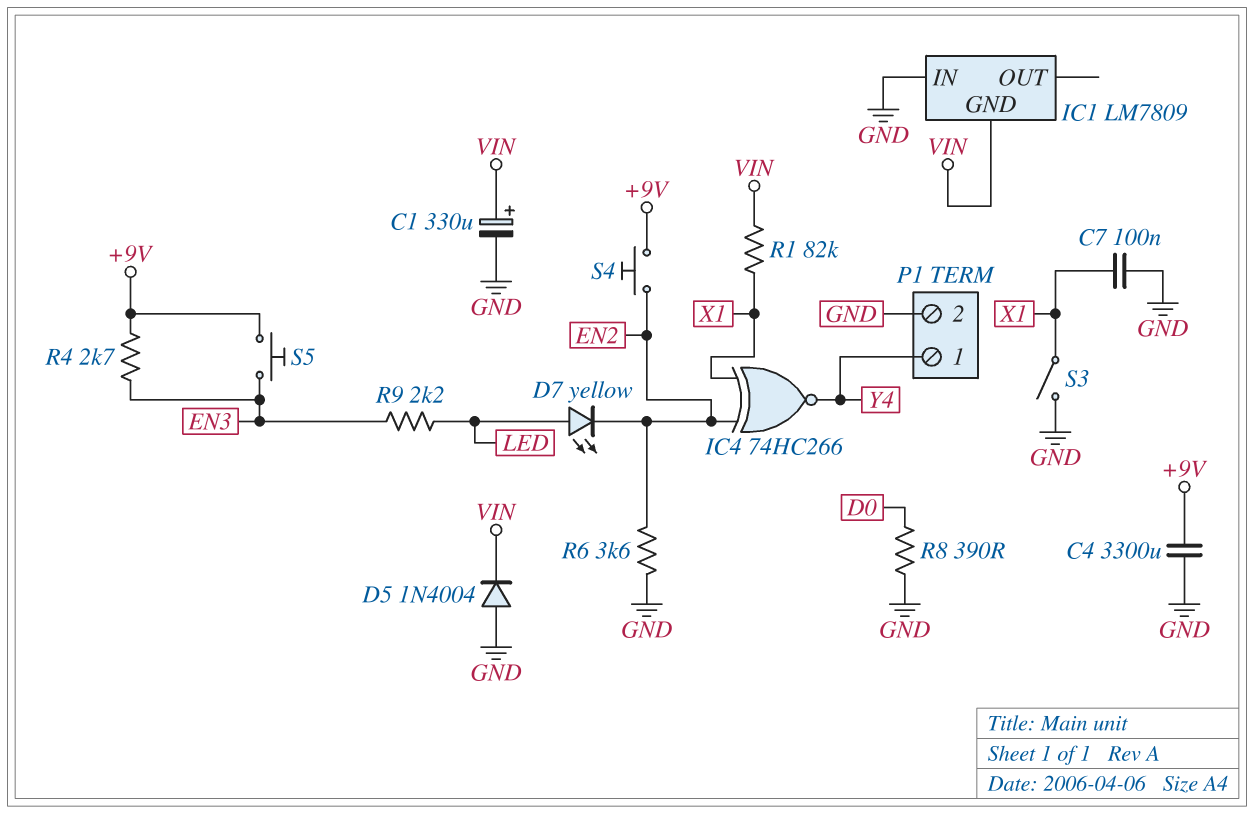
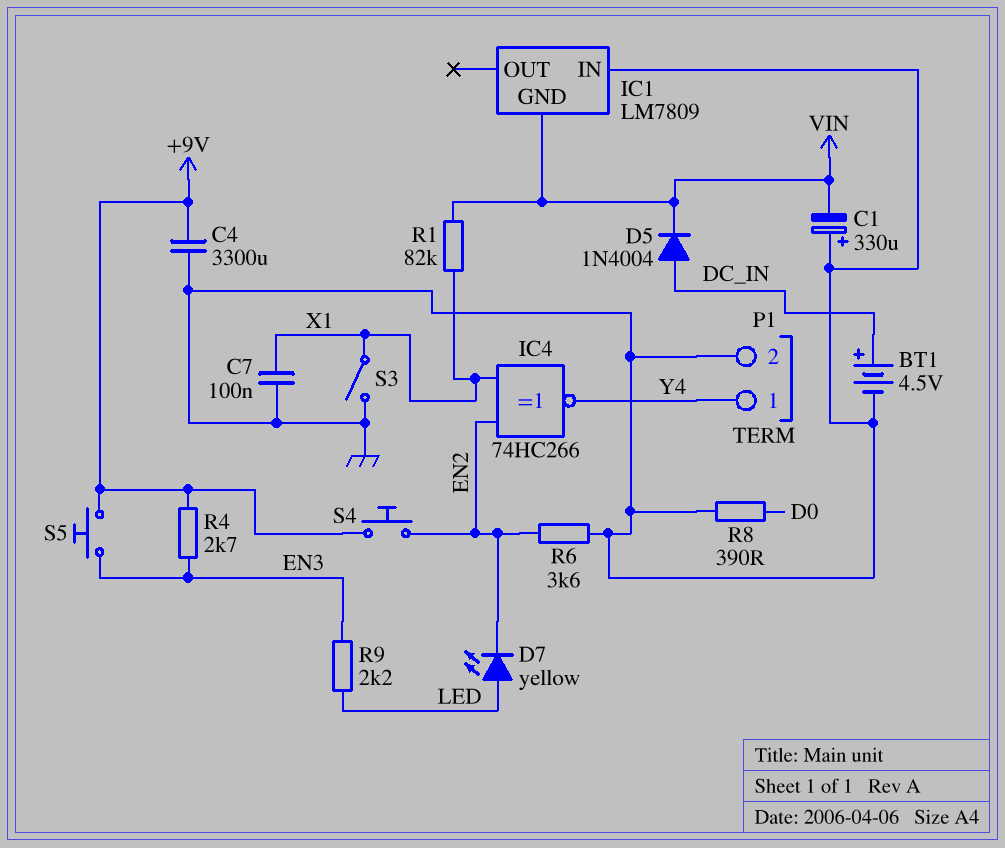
BT1: none -> 4.5V (plus DC_IN, minus GND)
C1: 330uF (plus VIN, minus GND) -> 330uF (plus GND, minus VIN)
D5: diode 1N4004 (A GND, K VIN) -> diode 1N4004 (A DC_IN, K VIN)

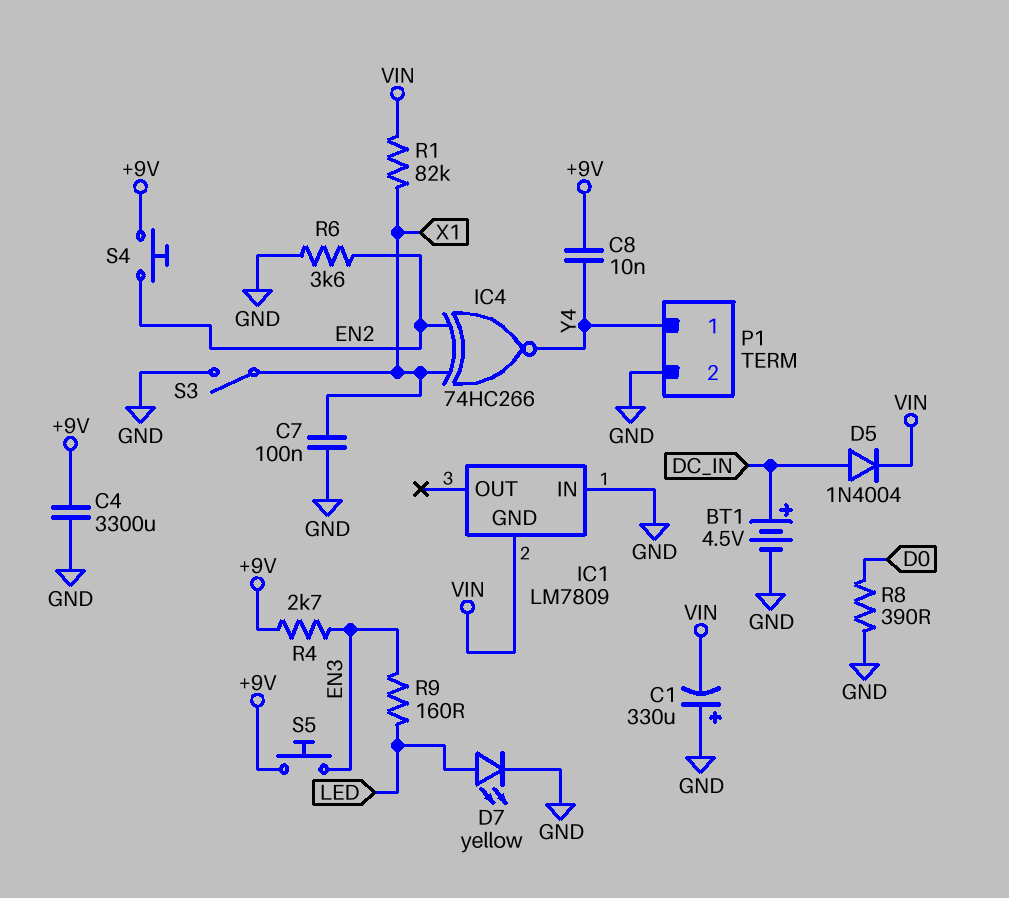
C8: none -> 10nF (+9V, Y4)
D7: LED yellow (A LED, K EN2) -> LED yellow (A LED, K GND)
R9: 2.2k (EN3, LED) -> 160 (EN3, LED)

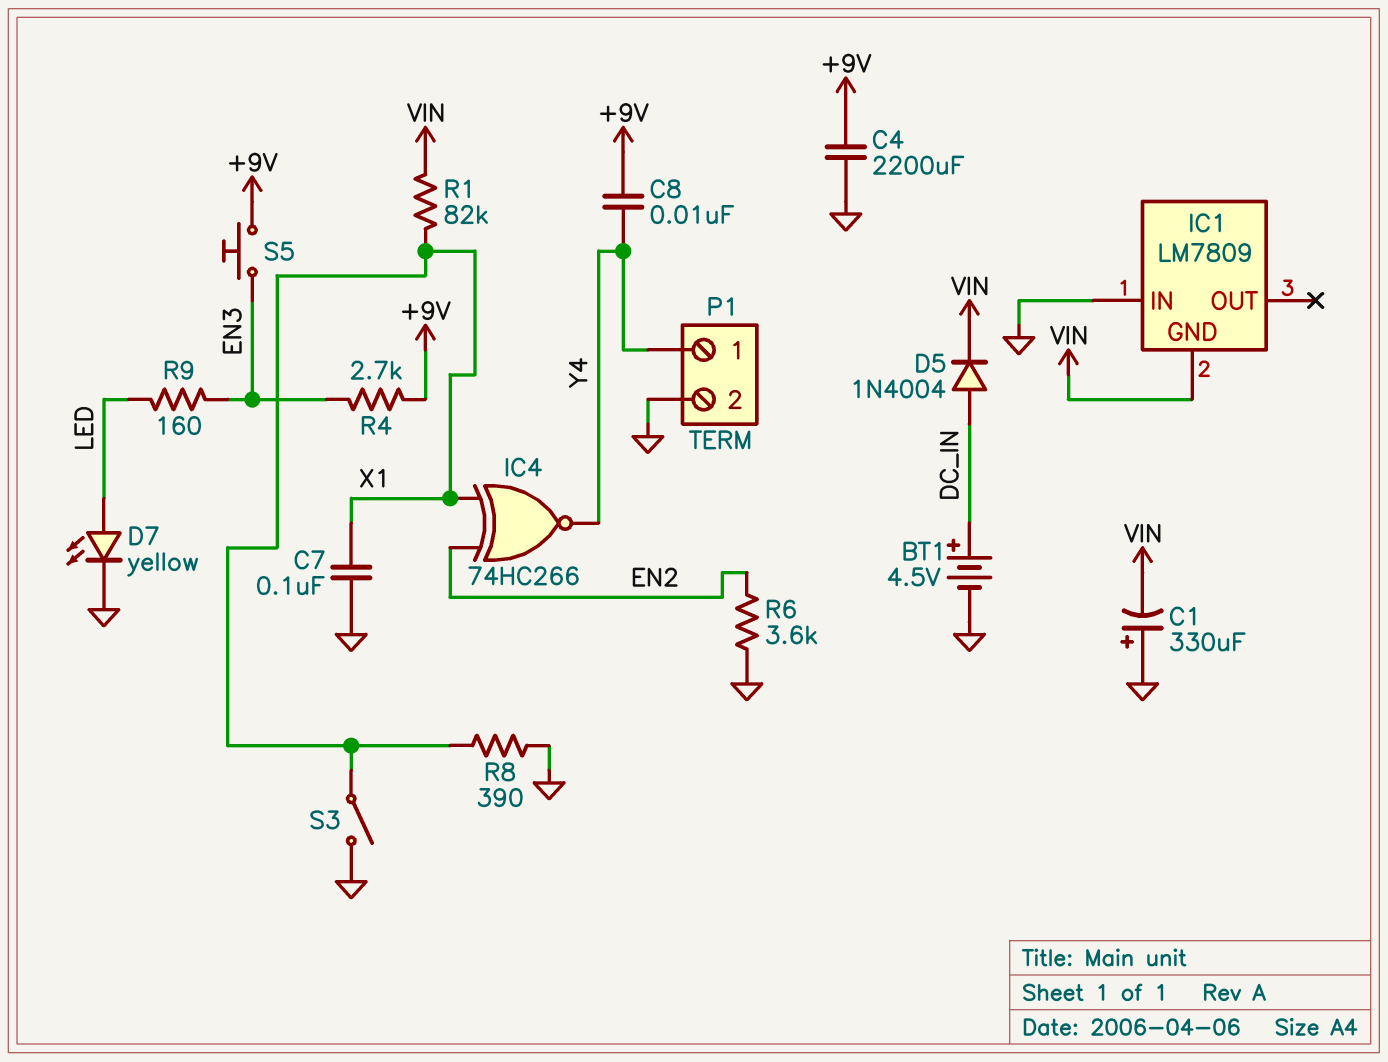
C4: 3300uF (+9V, GND) -> 2200uF (+9V, GND)
R8: 390 (D0, GND) -> 390 (GND, X1)
S4: button (+9V, EN2) -> none

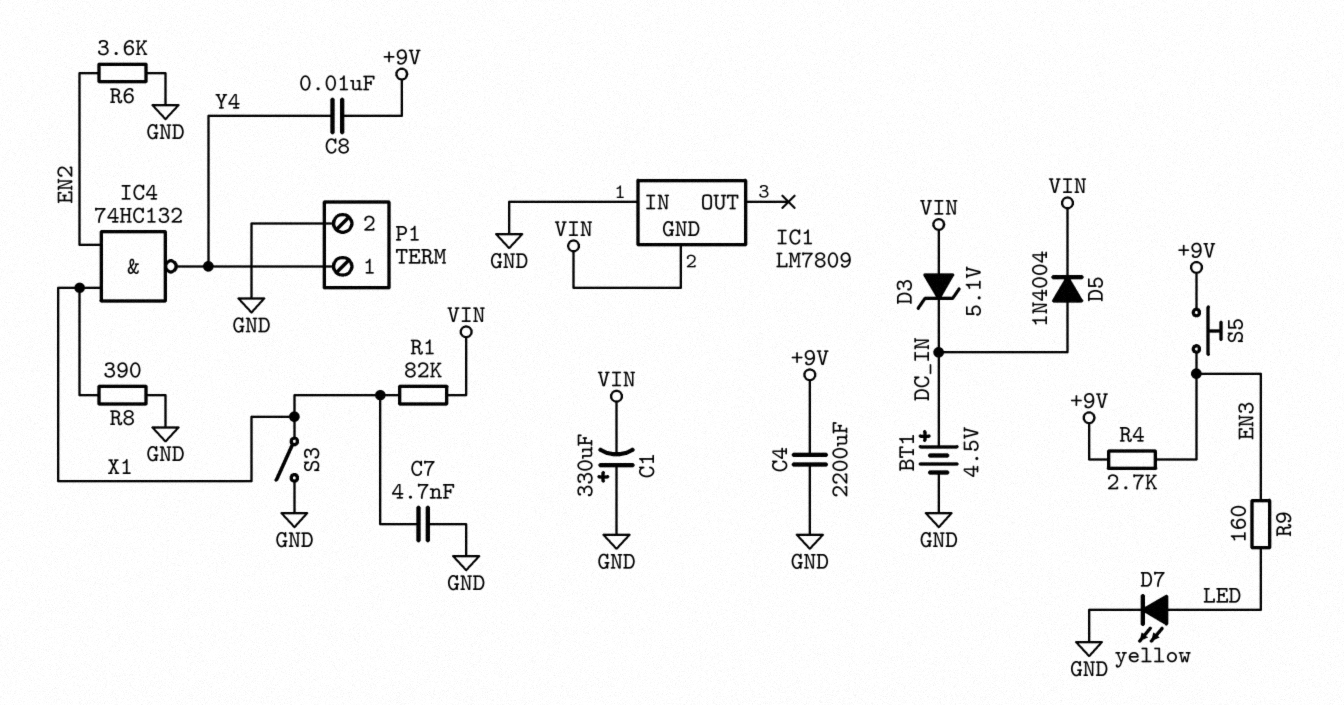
C7: 100nF (GND, X1) -> 4.7nF (GND, X1)
D3: none -> zener 5.1V (A VIN, K DC_IN)
IC4: XNOR 74HC266 (in EN2, in X1, out Y4) -> NAND 74HC132 (in EN2, in X1, out Y4)

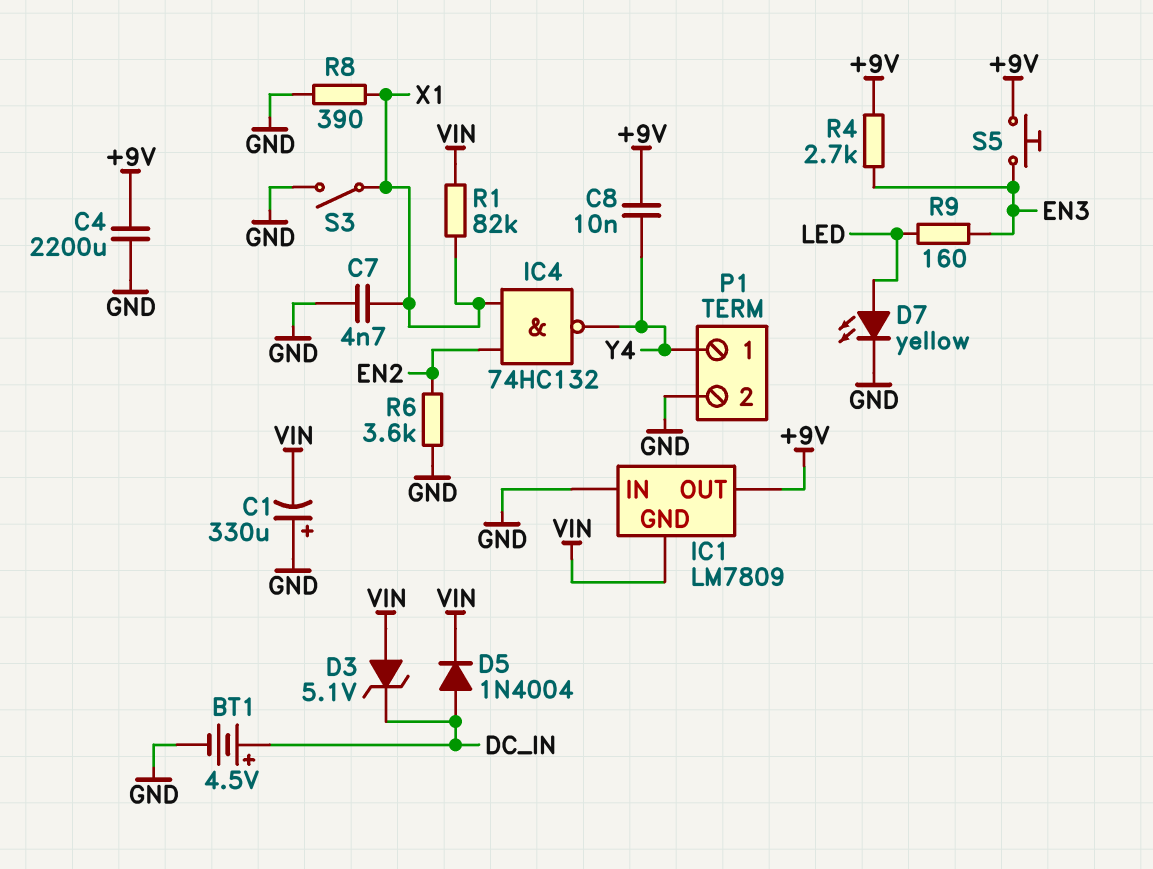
IC1 pin OUT: none -> +9V

